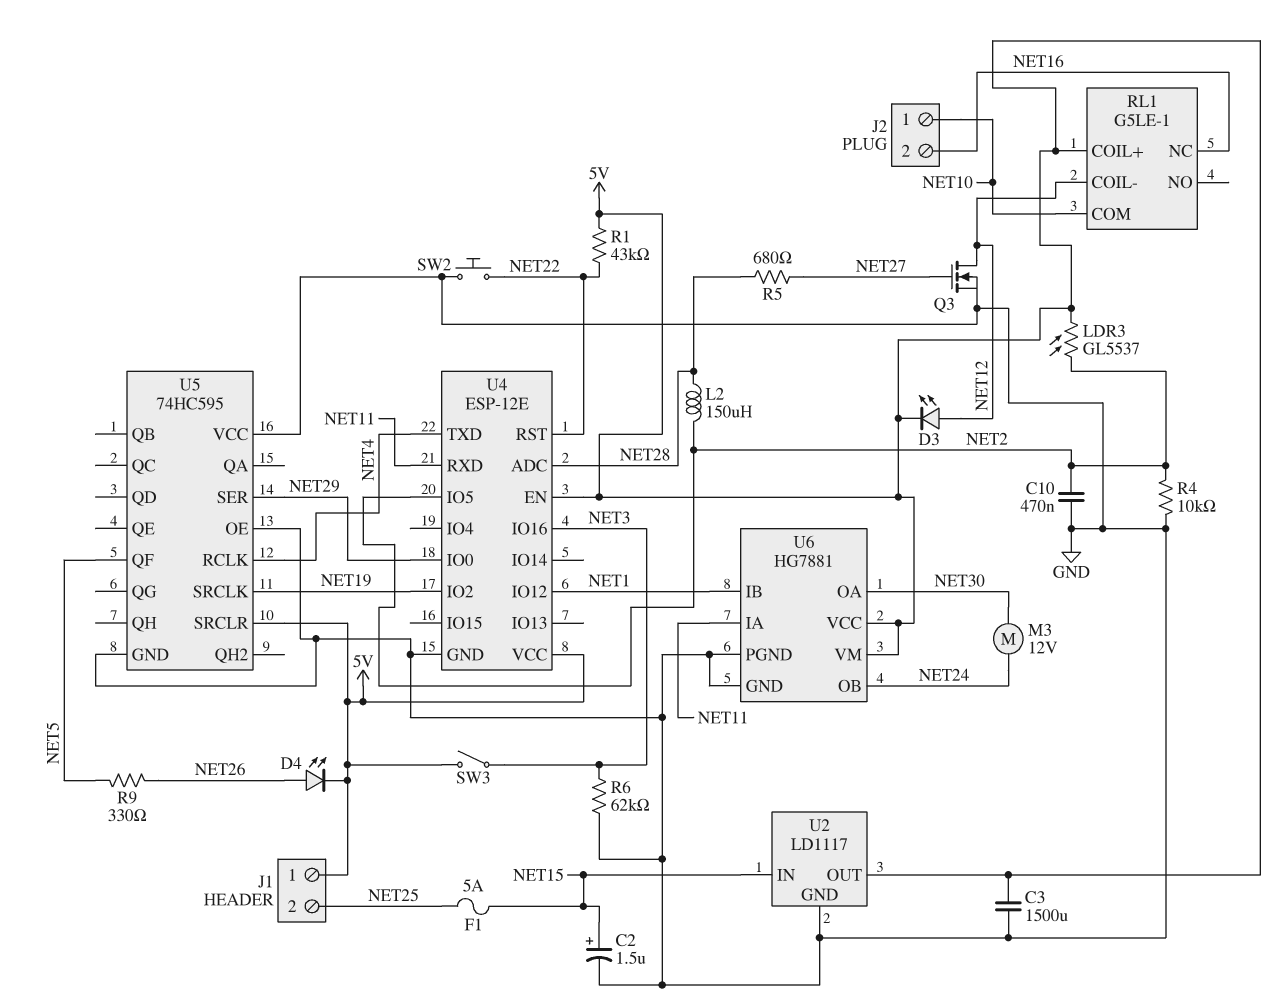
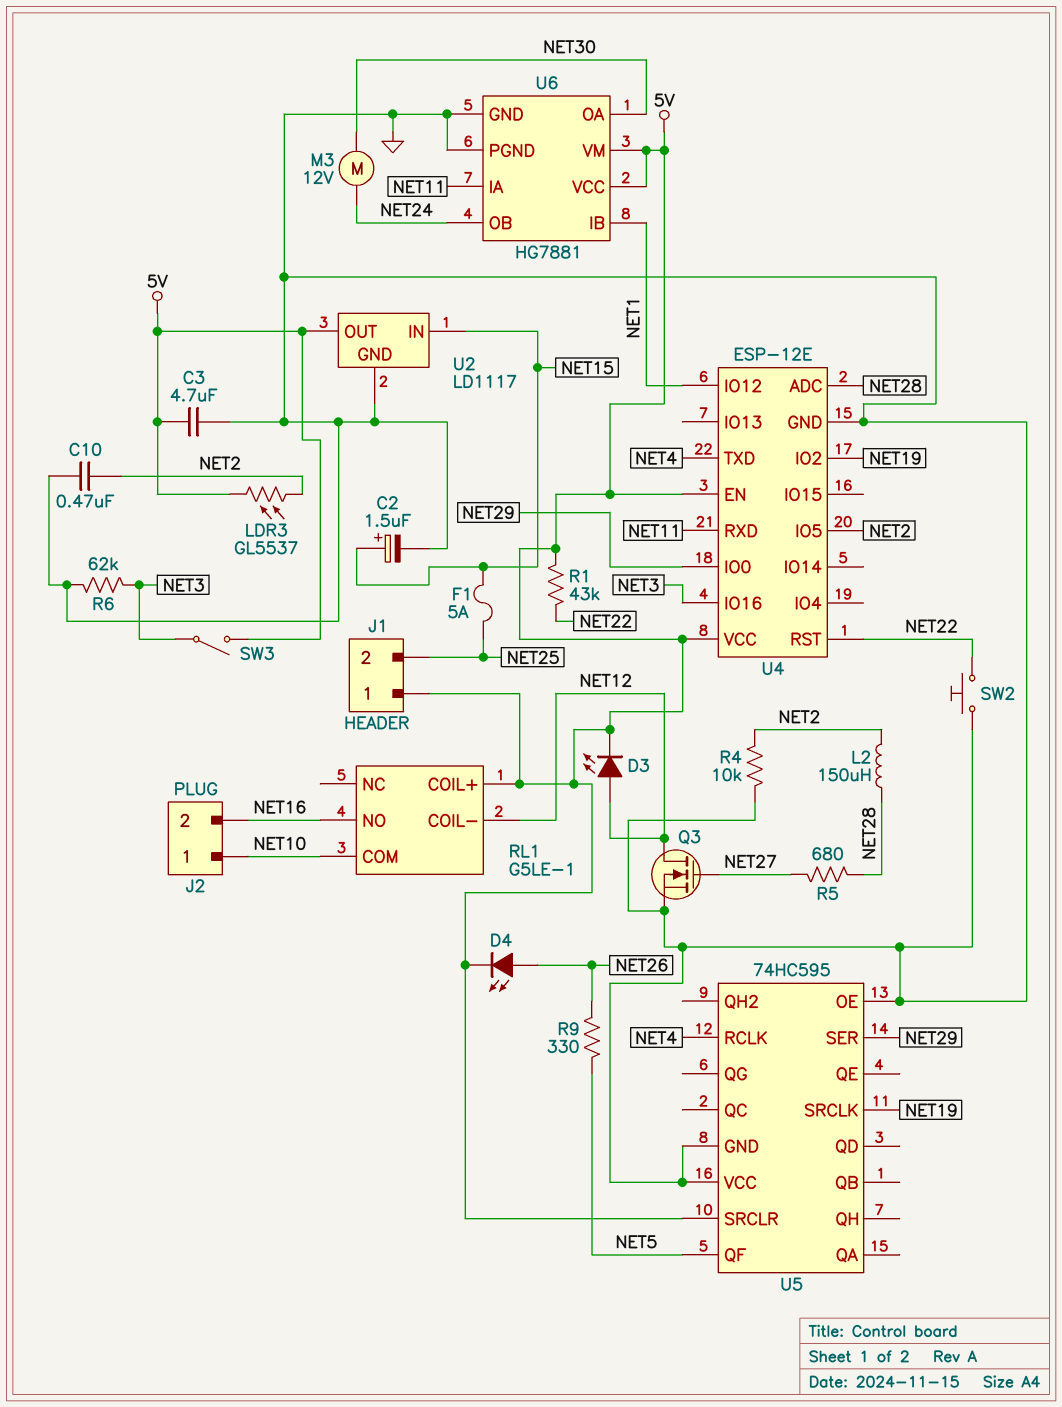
C3: 1500uF (5V, GND) -> 4.7uF (5V, GND)
RL1 pin NC: NET16 -> none
RL1 pin NO: none -> NET16

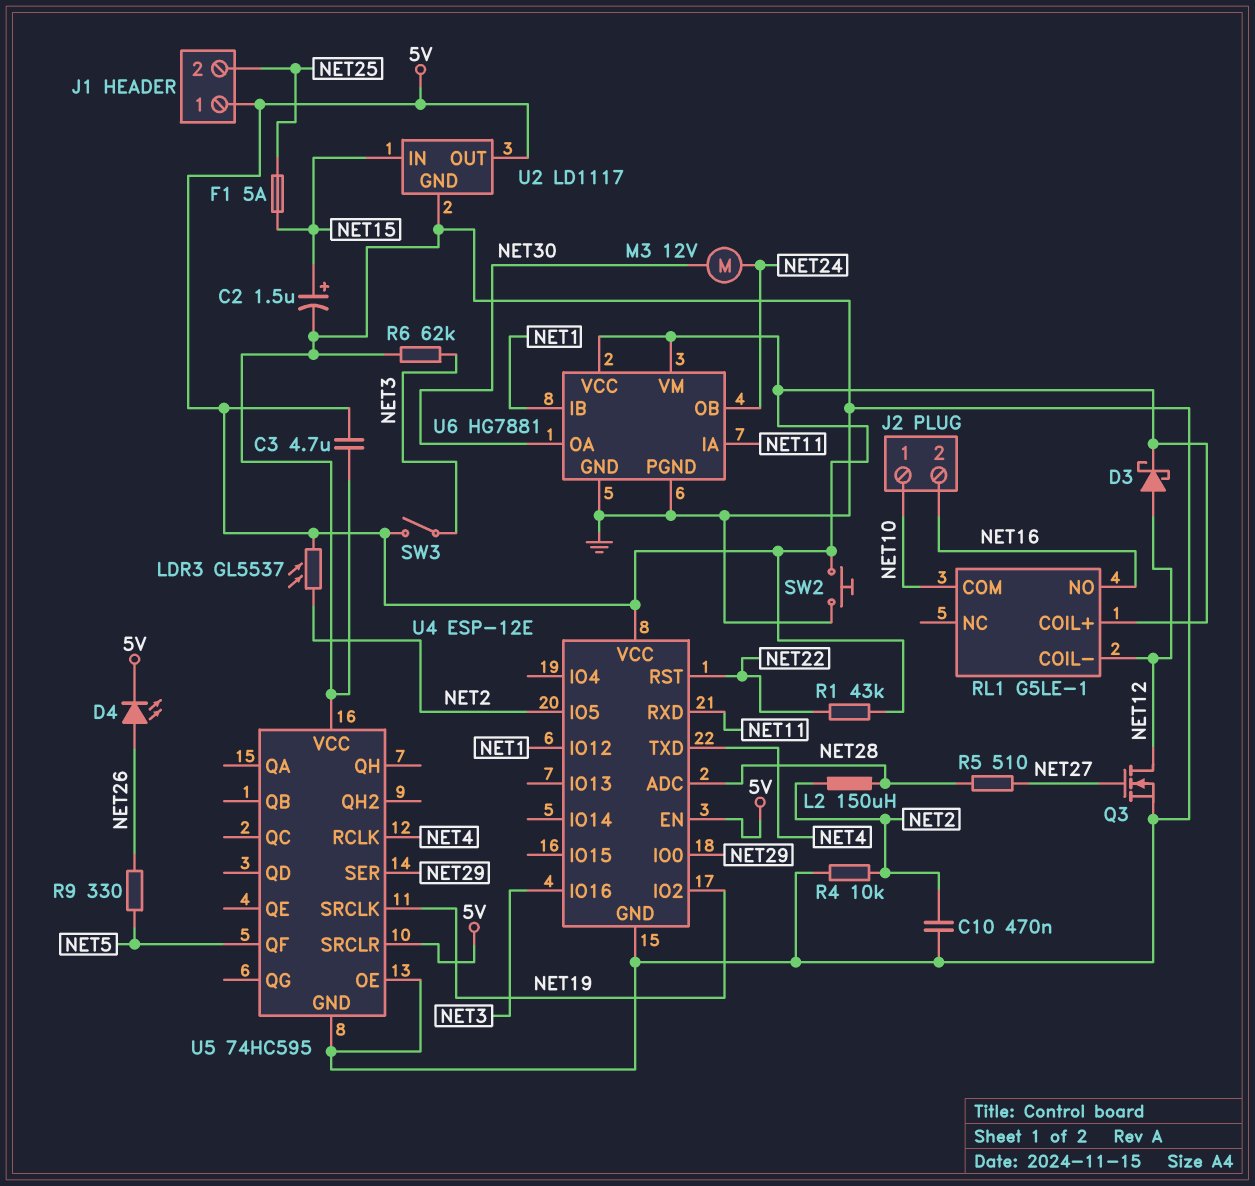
D3: LED (A NET12, K 5V) -> schottky (A NET12, K 5V)
R5: 680 (NET27, NET28) -> 510 (NET27, NET28)
SW2: button (GND, NET22) -> button (5V, GND)

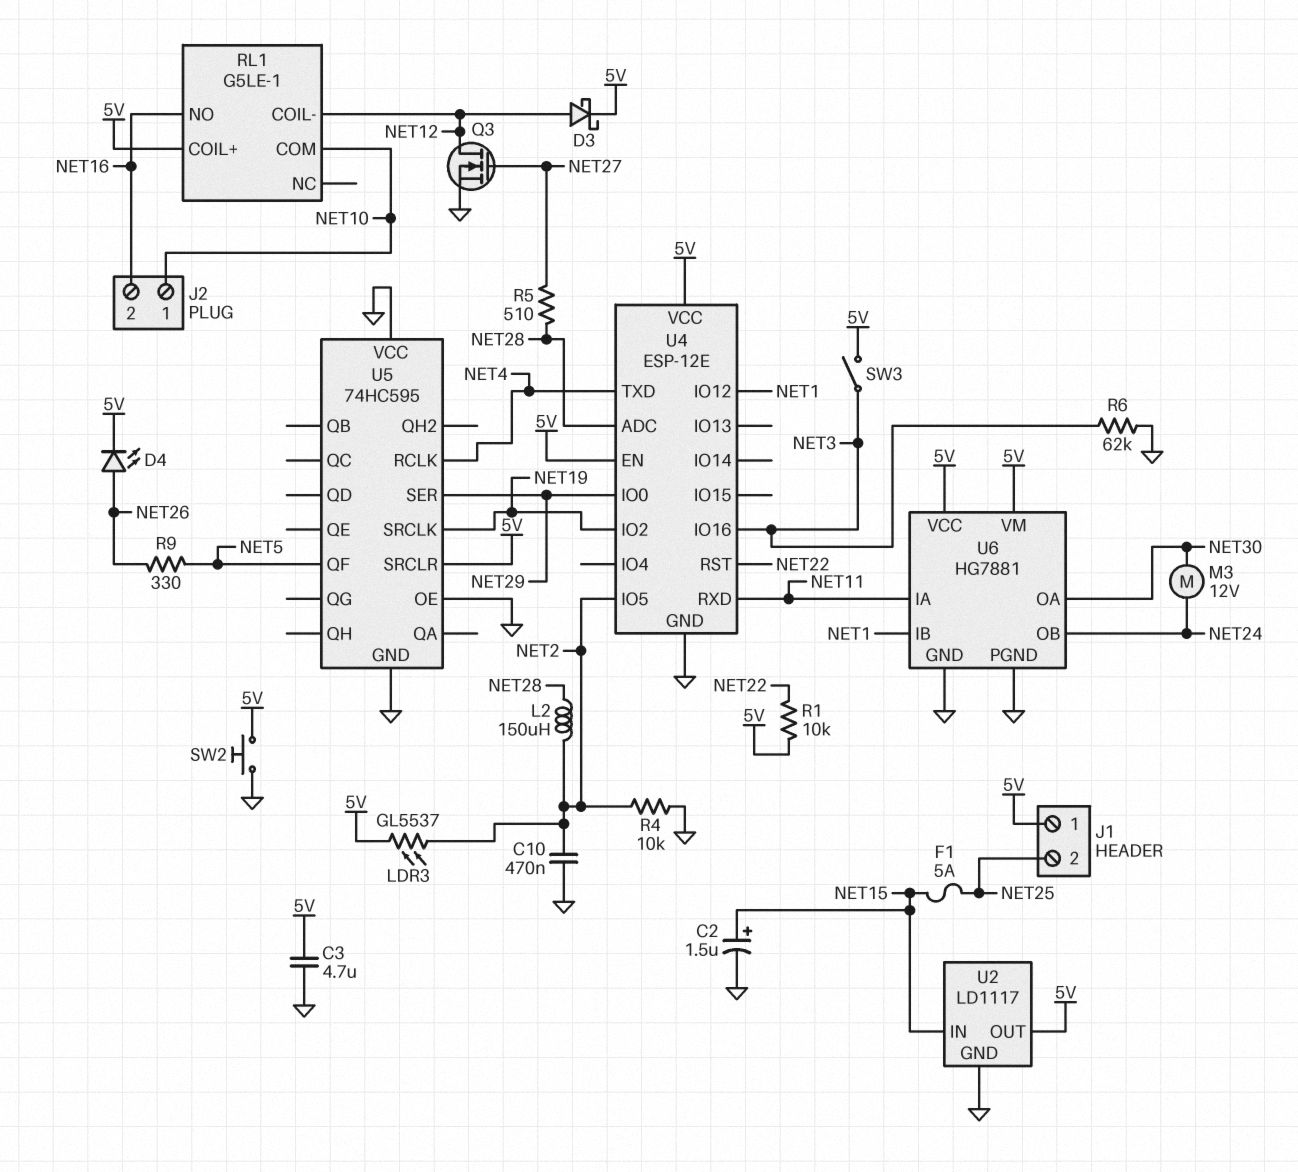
R1: 43k (5V, NET22) -> 10k (5V, NET22)

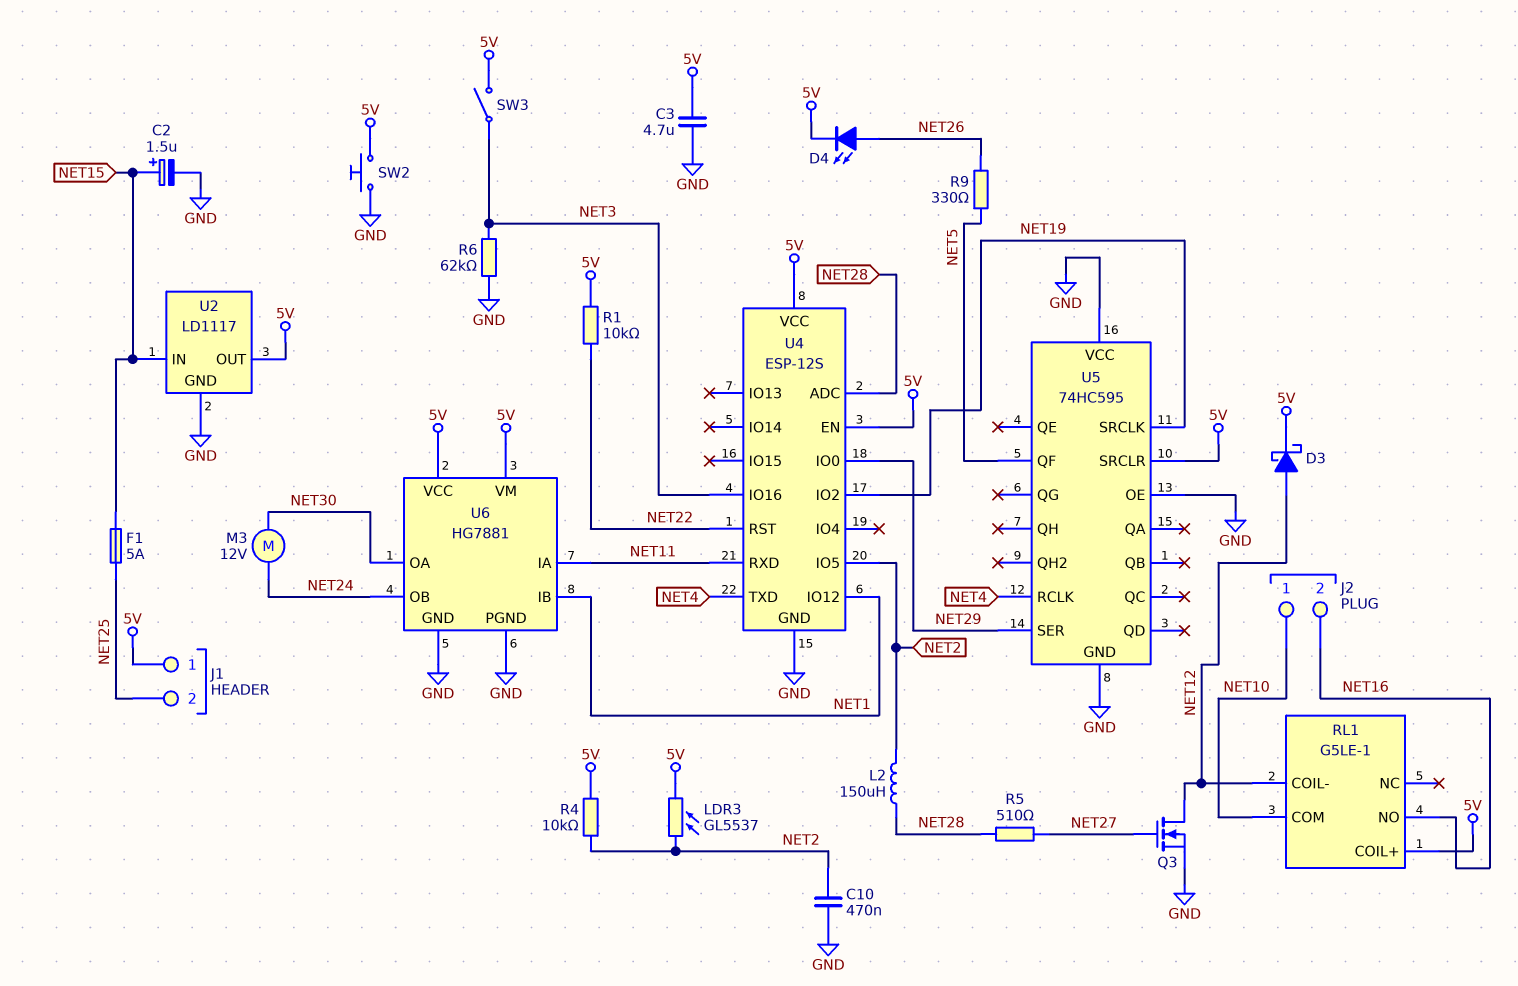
R4: 10k (GND, NET2) -> 10k (5V, NET2)
U4: ESP-12E -> ESP-12S

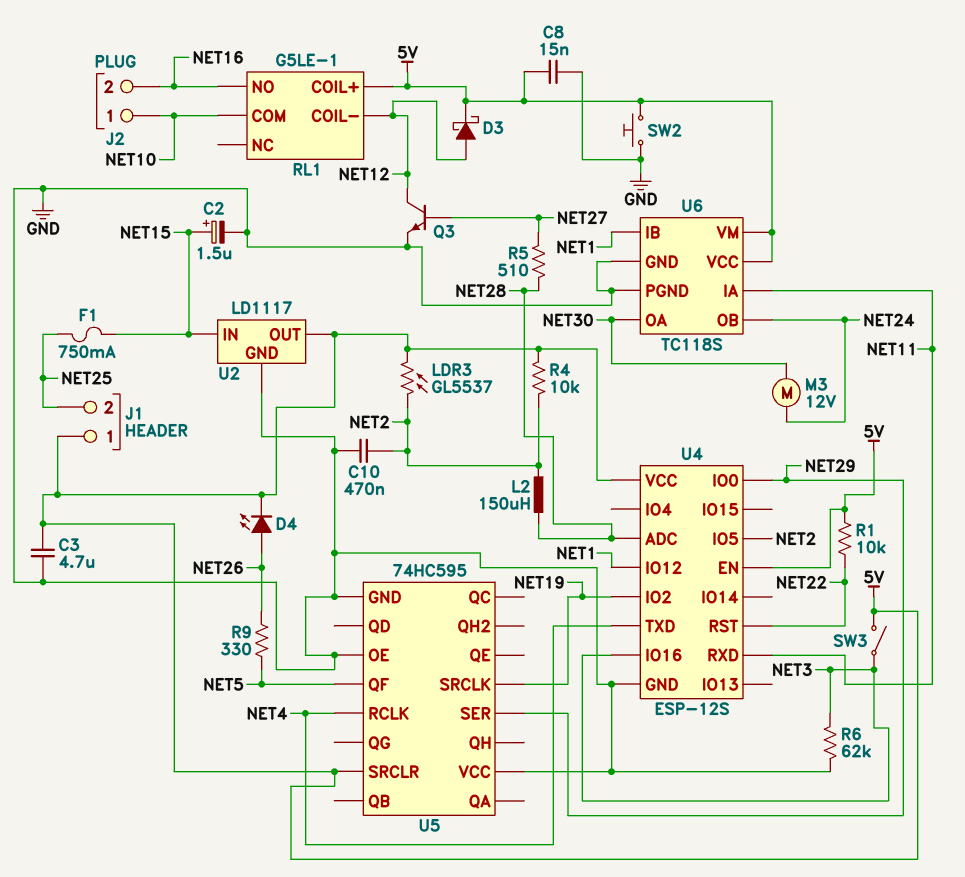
C8: none -> 15nF (5V, GND)
F1: 5A (NET15, NET25) -> 750mA (NET15, NET25)
Q3: NMOS (G NET27, D NET12, S GND) -> NPN (B NET27, C NET12, E GND)
U6: HG7881 -> TC118S

